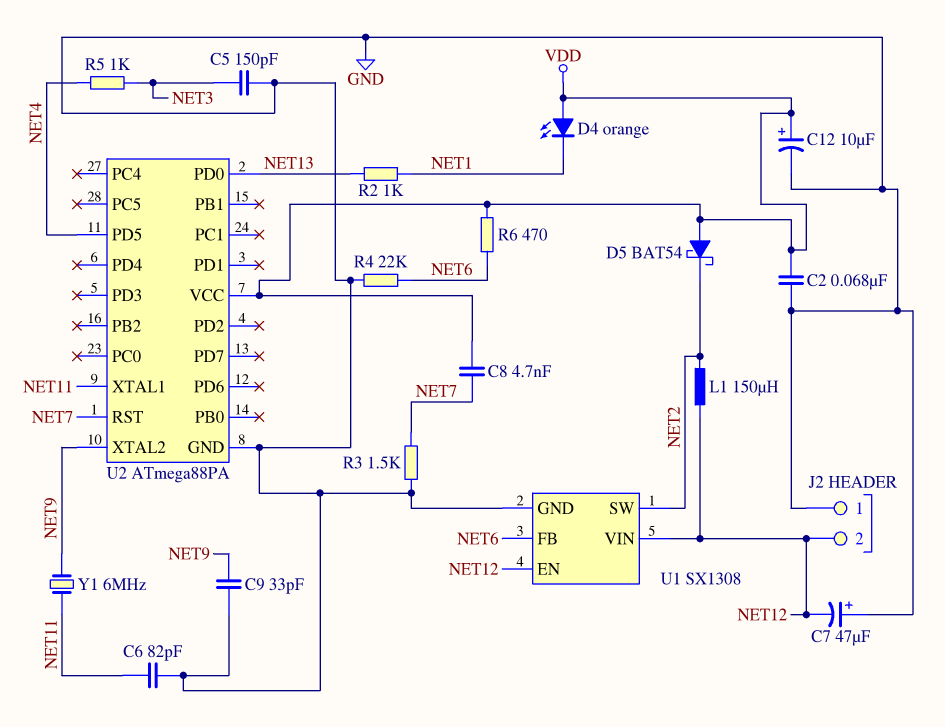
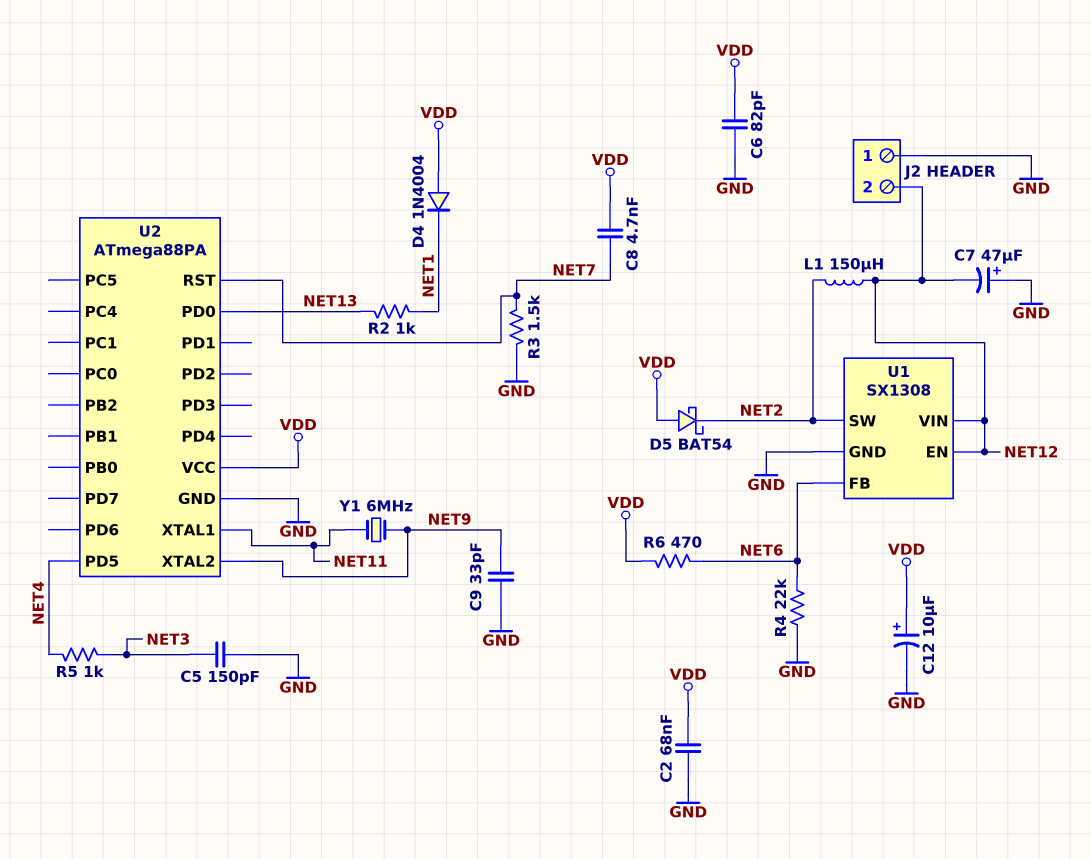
C6: 82pF (GND, NET11) -> 82pF (GND, VDD)
D4: LED orange (A VDD, K NET1) -> diode 1N4004 (A VDD, K NET1)

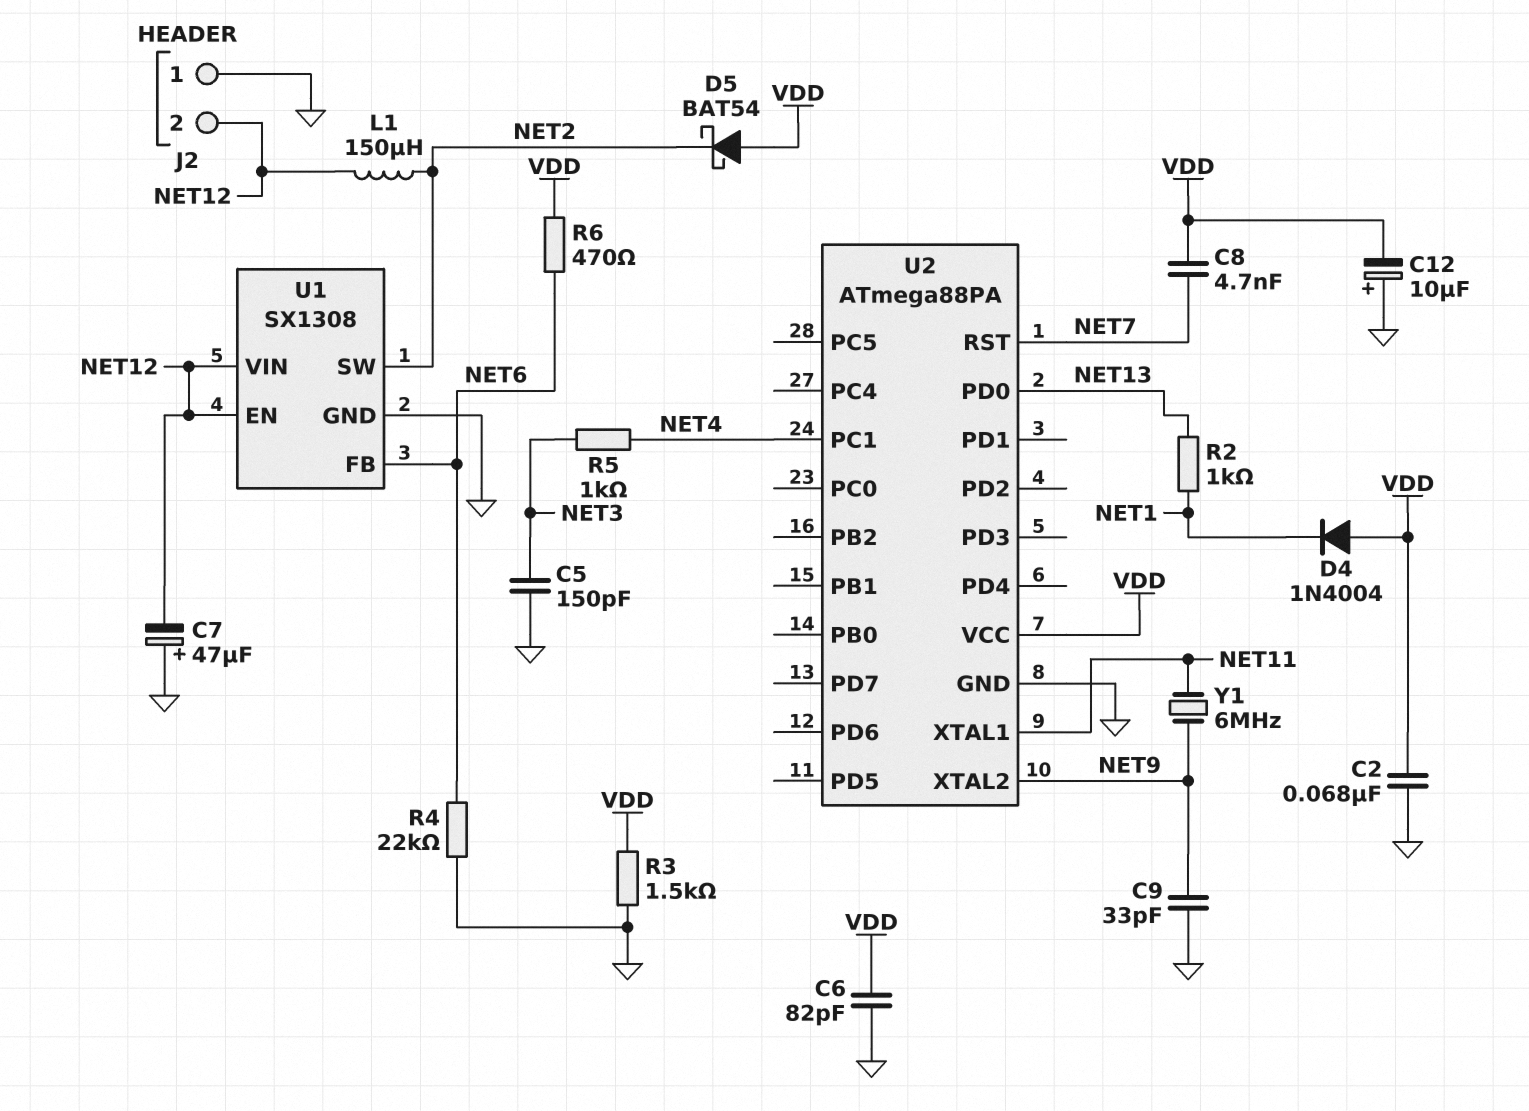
C12: 10uF (plus VDD, minus GND) -> 10uF (plus GND, minus VDD)
R3: 1.5k (GND, NET7) -> 1.5k (GND, VDD)
U2 pin PC1: none -> NET4
U2 pin PD5: NET4 -> none

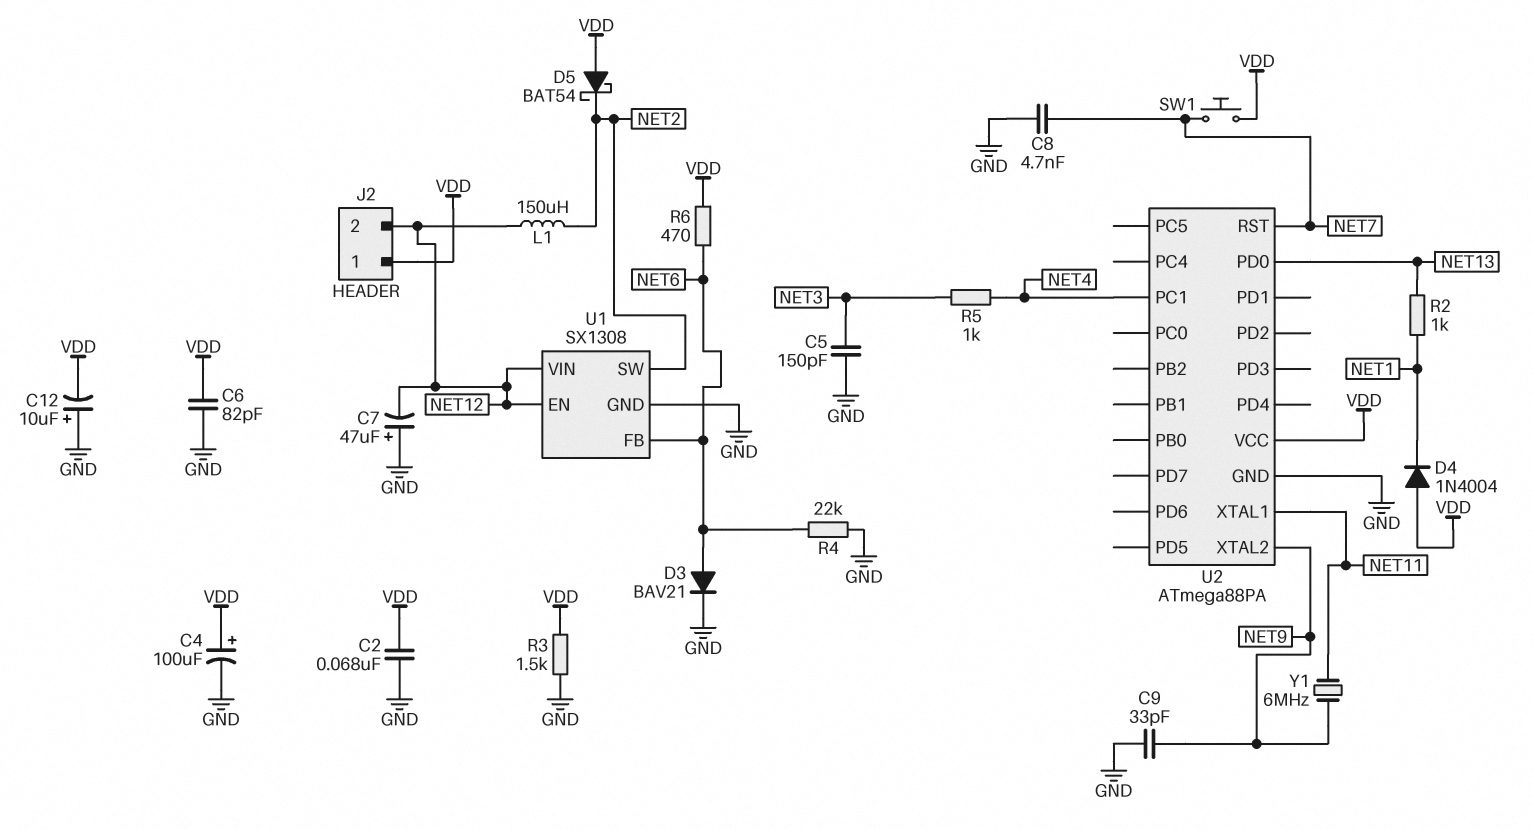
C4: none -> 100uF (plus VDD, minus GND)
C8: 4.7nF (NET7, VDD) -> 4.7nF (GND, NET7)
D3: none -> diode BAV21 (A NET6, K GND)
J2 pin 1: GND -> VDD
SW1: none -> button (NET7, VDD)

